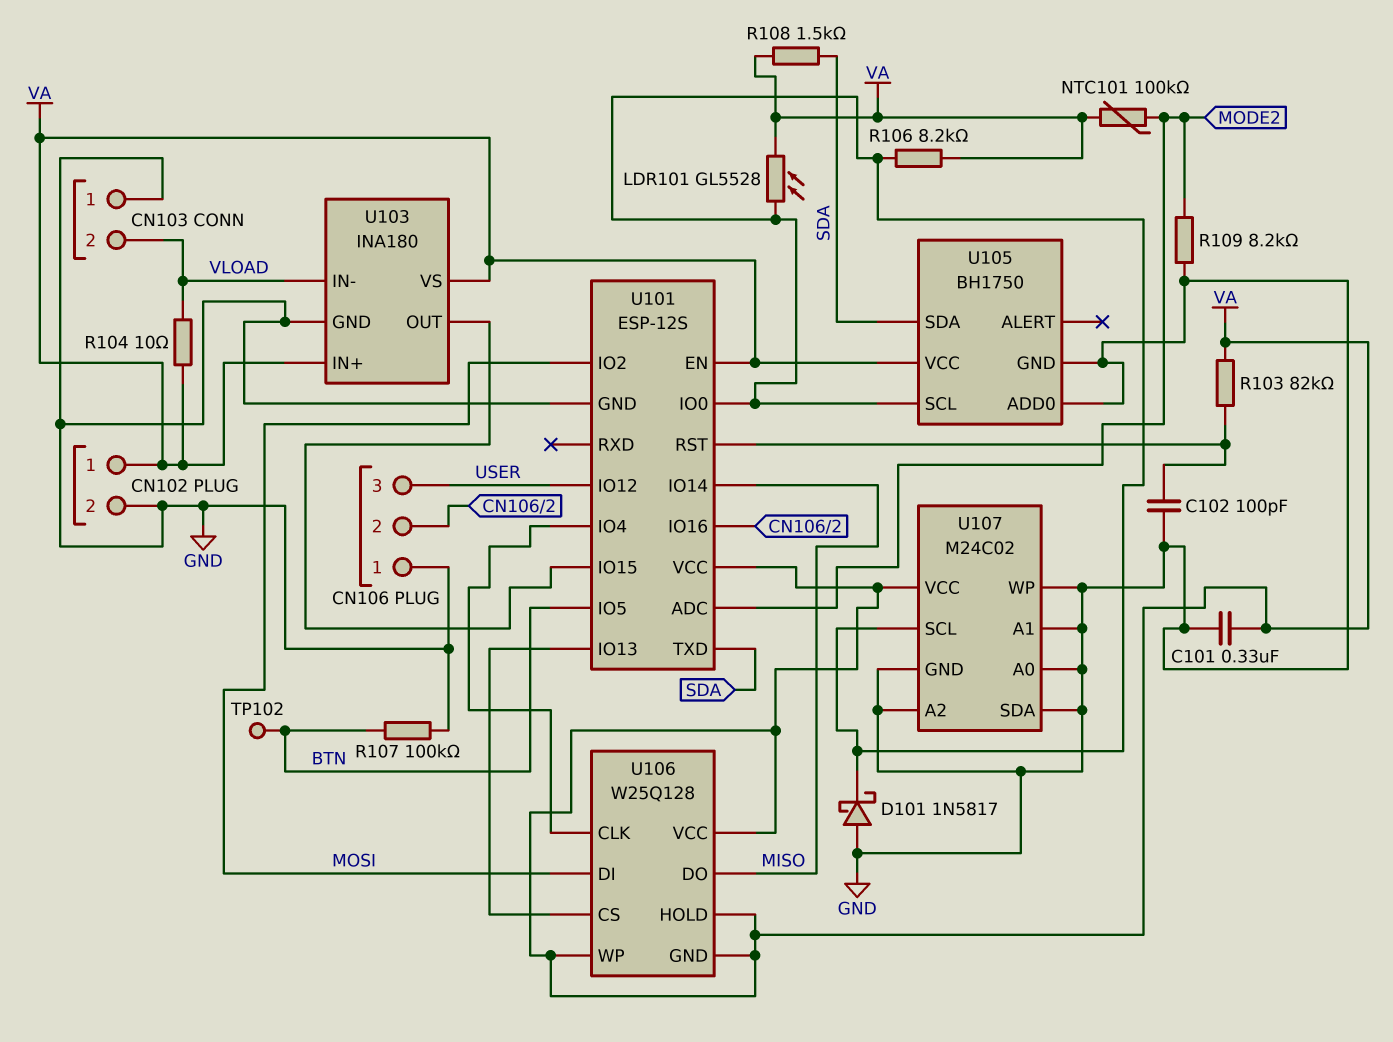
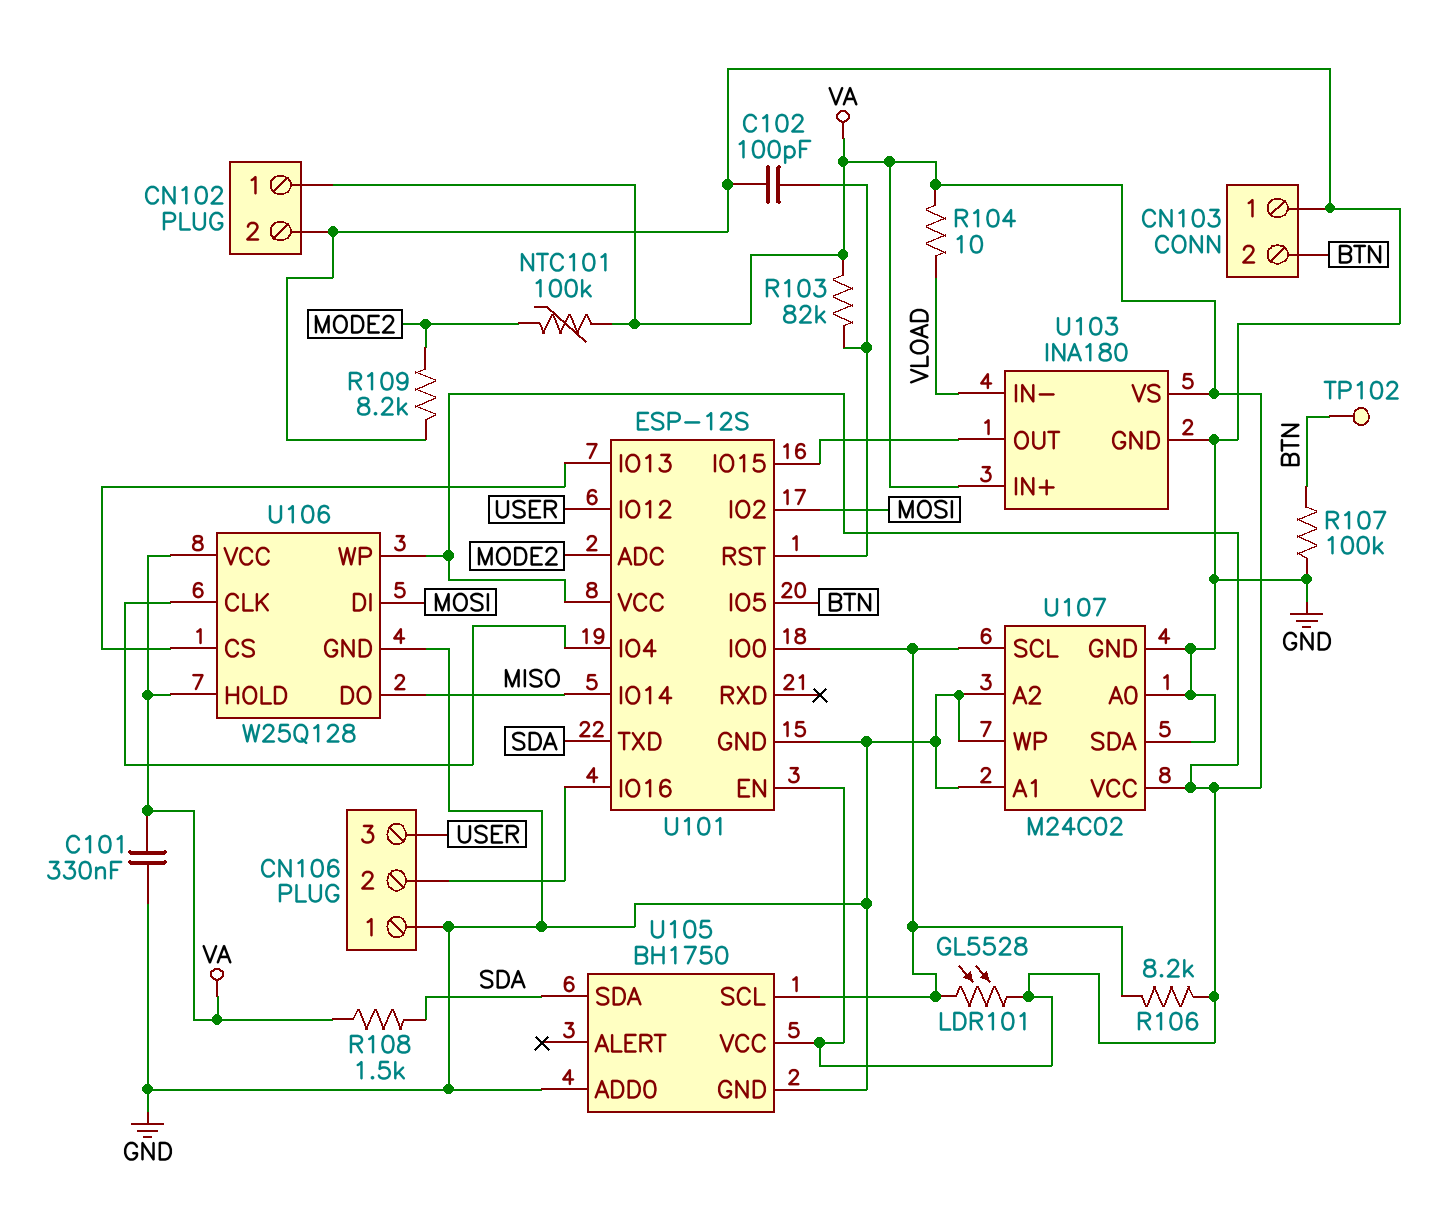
CN103 pin 2: VLOAD -> BTN
D101: schottky 1N5817 (A GND, K U101/IO0) -> none
U106 pin GND: VA -> GND

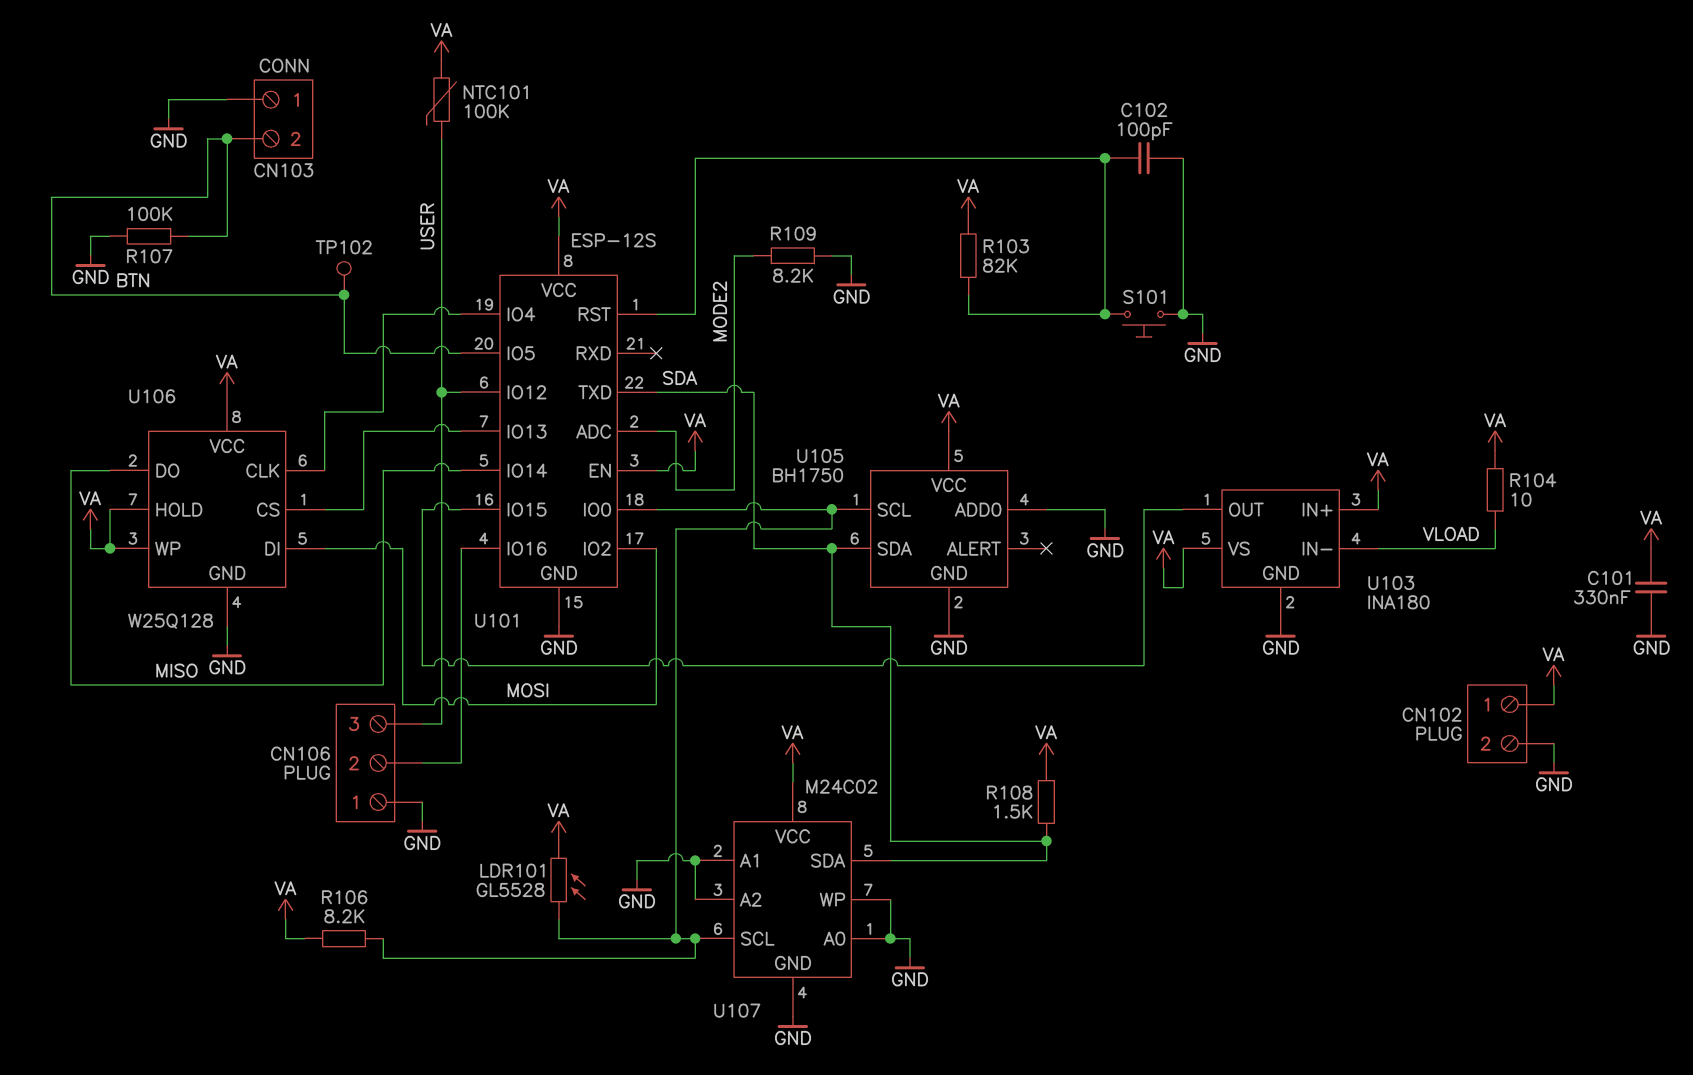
NTC101: 100k (MODE2, VA) -> 100k (USER, VA)
S101: none -> button (GND, U101/RST)
U107 pin SDA: GND -> SDA

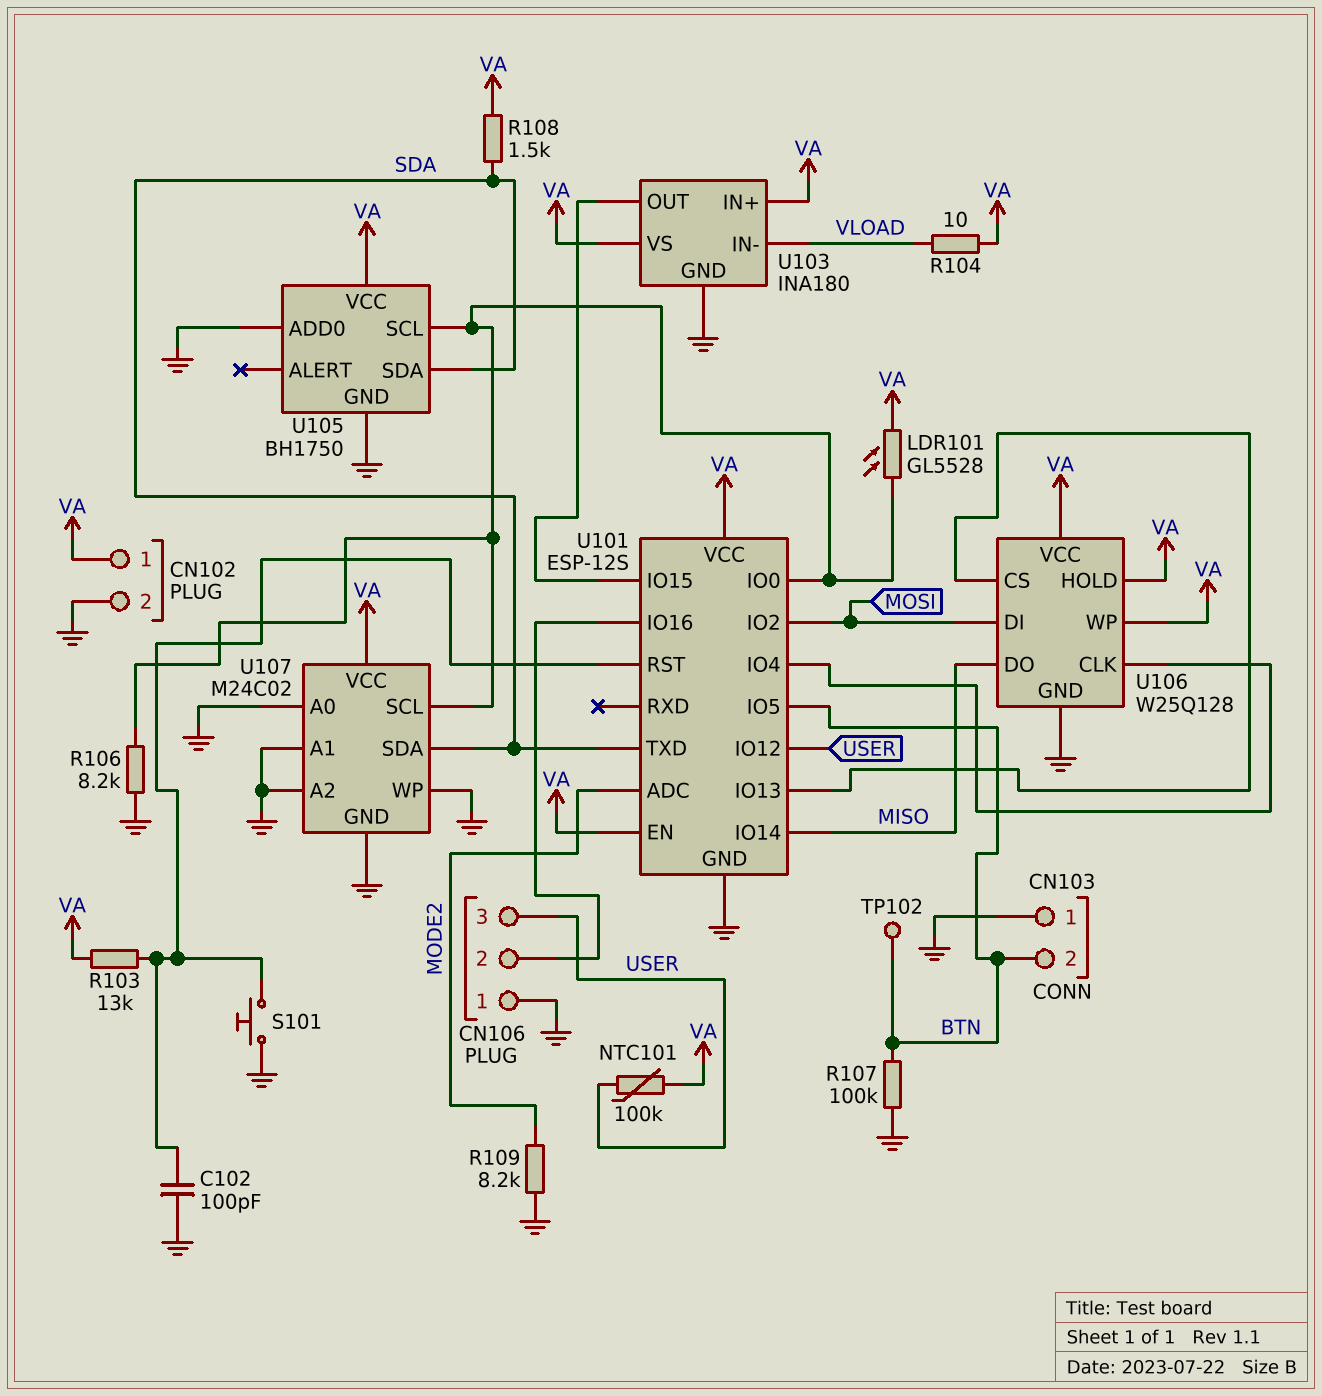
C101: 330nF (GND, VA) -> none
R103: 82k (U101/RST, VA) -> 13k (U101/RST, VA)
R106: 8.2k (U101/IO0, VA) -> 8.2k (GND, U101/IO0)

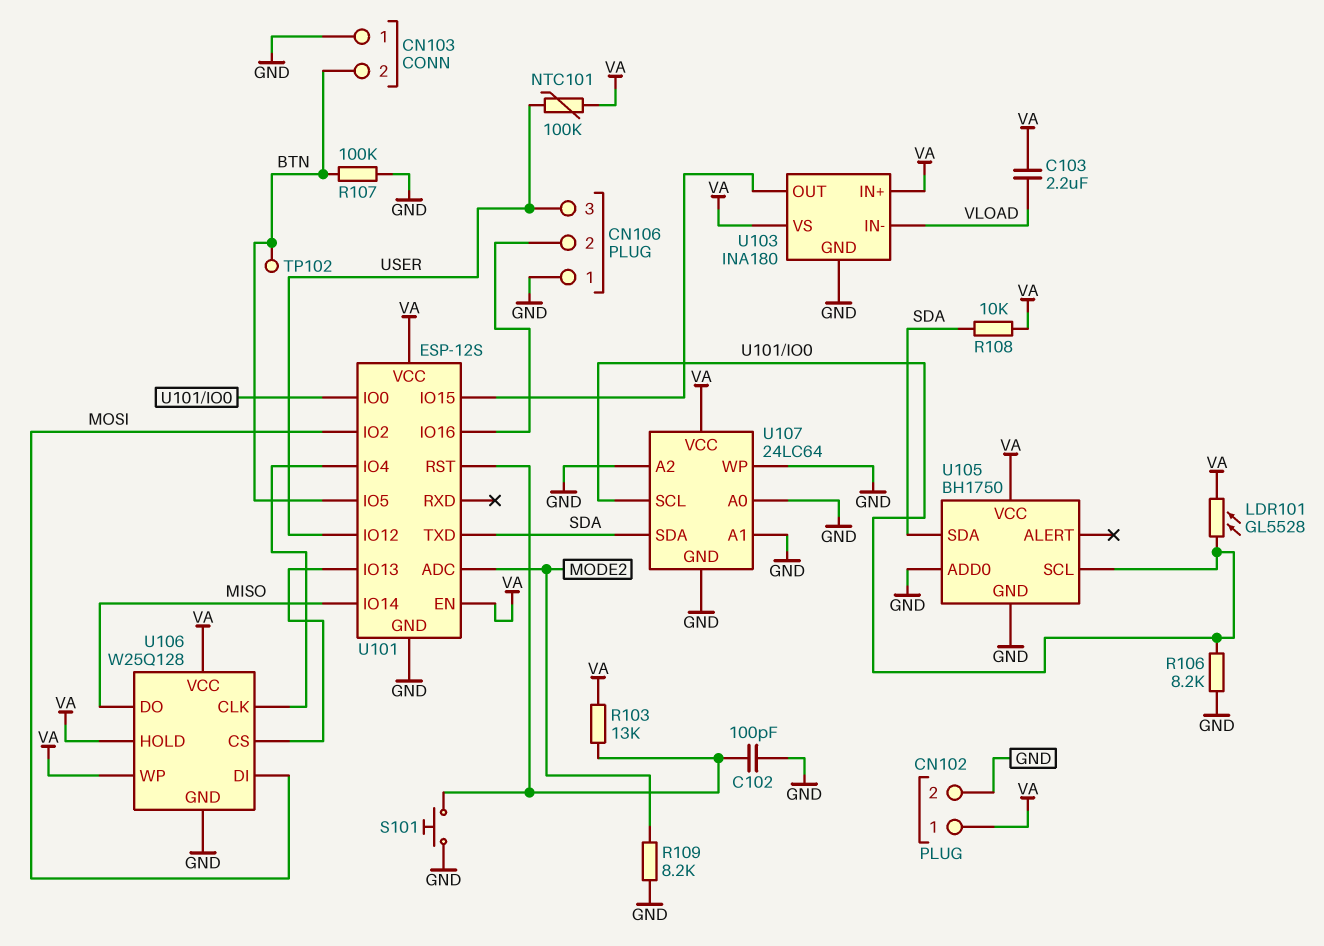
C103: none -> 2.2uF (VA, VLOAD)
R104: 10 (VA, VLOAD) -> none
R108: 1.5k (SDA, VA) -> 10k (SDA, VA)
U107: M24C02 -> 24LC64

